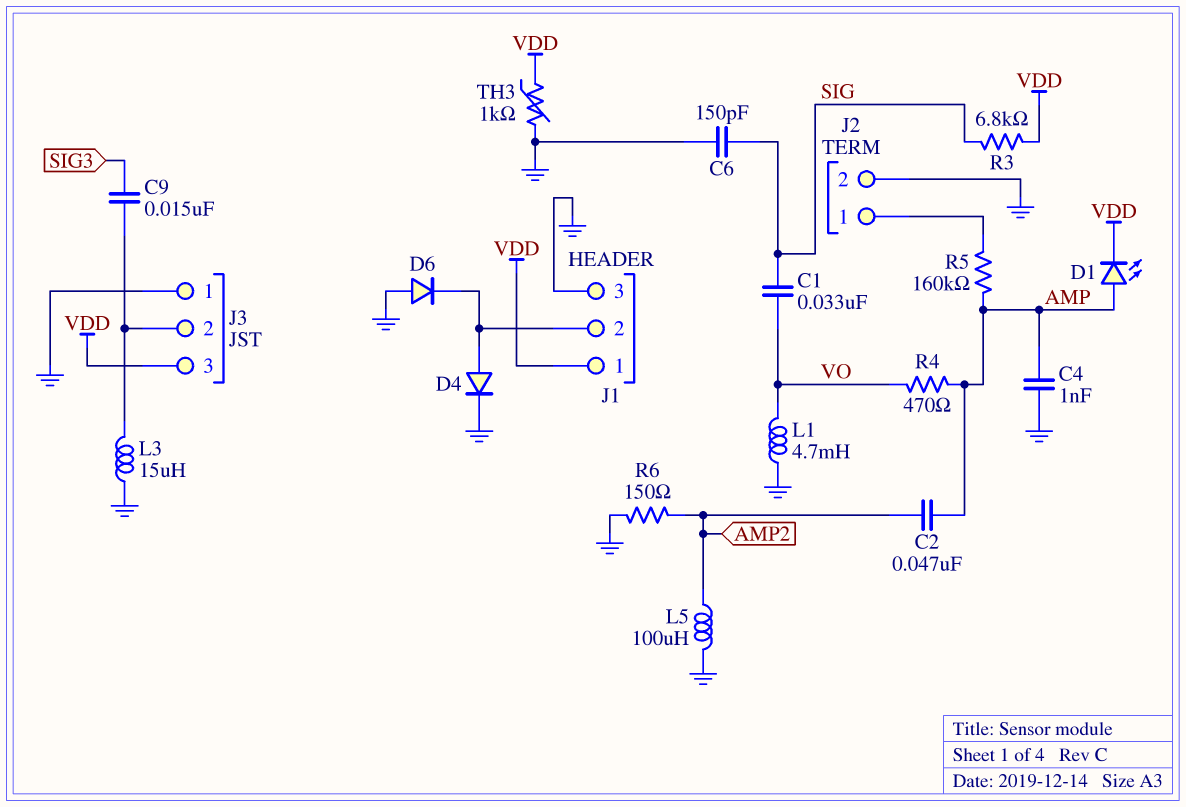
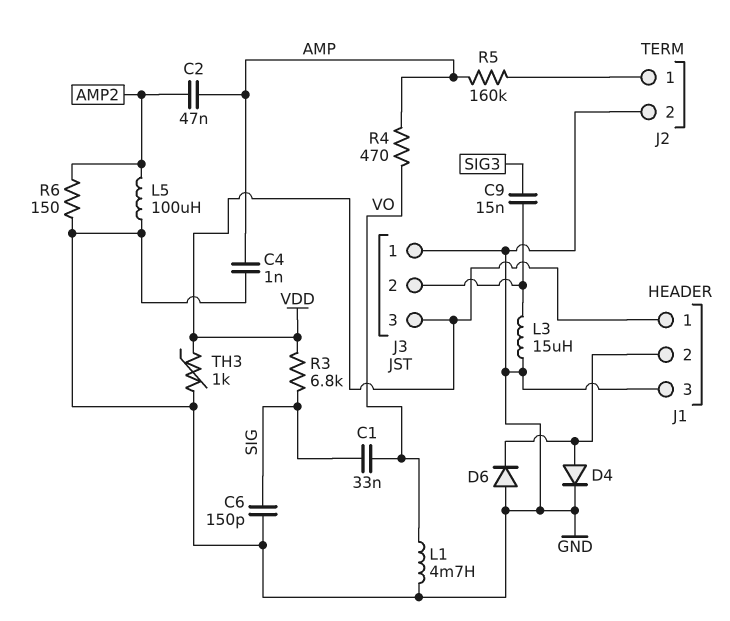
D1: LED (A AMP, K VDD) -> none

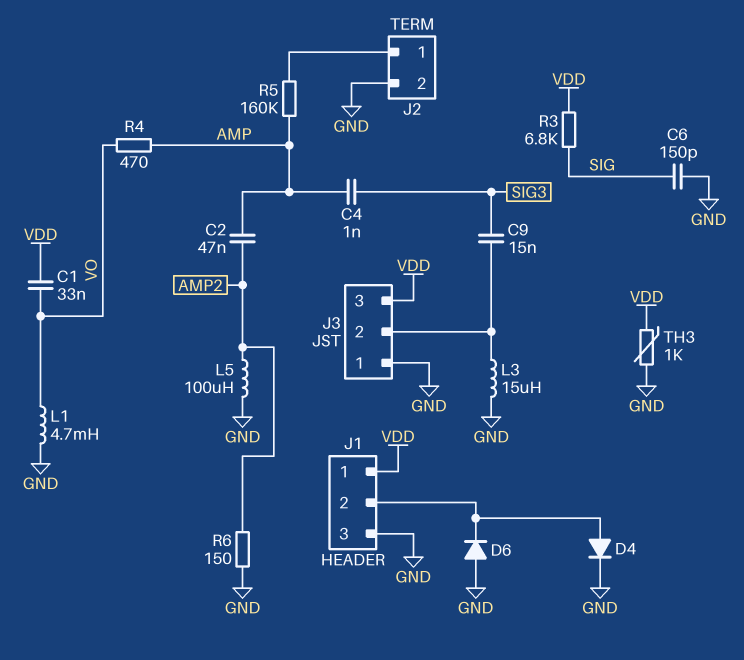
C1: 33nF (SIG, VO) -> 33nF (VDD, VO)
C4: 1nF (AMP, GND) -> 1nF (AMP, SIG3)

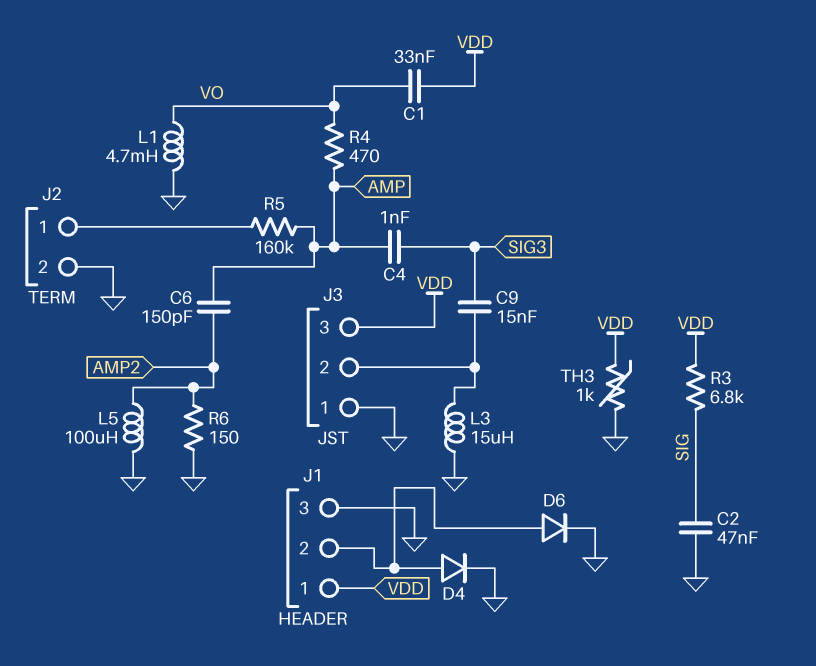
C2: 47nF (AMP, AMP2) -> 47nF (GND, SIG)
C6: 150pF (GND, SIG) -> 150pF (AMP, AMP2)
D6: diode (A GND, K J1/2) -> diode (A J1/2, K GND)

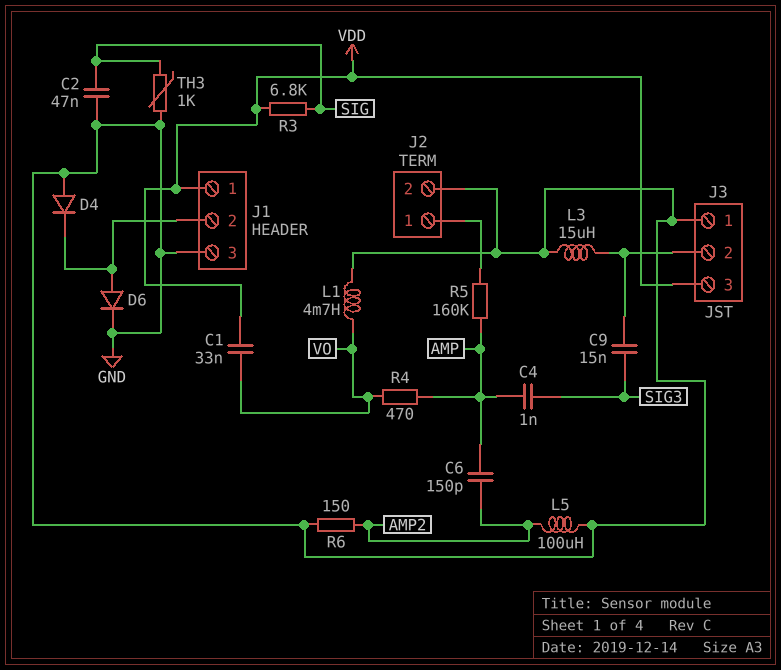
D4: diode (A J1/2, K GND) -> diode (A GND, K J1/2)
TH3: 1k (GND, VDD) -> 1k (GND, SIG)

